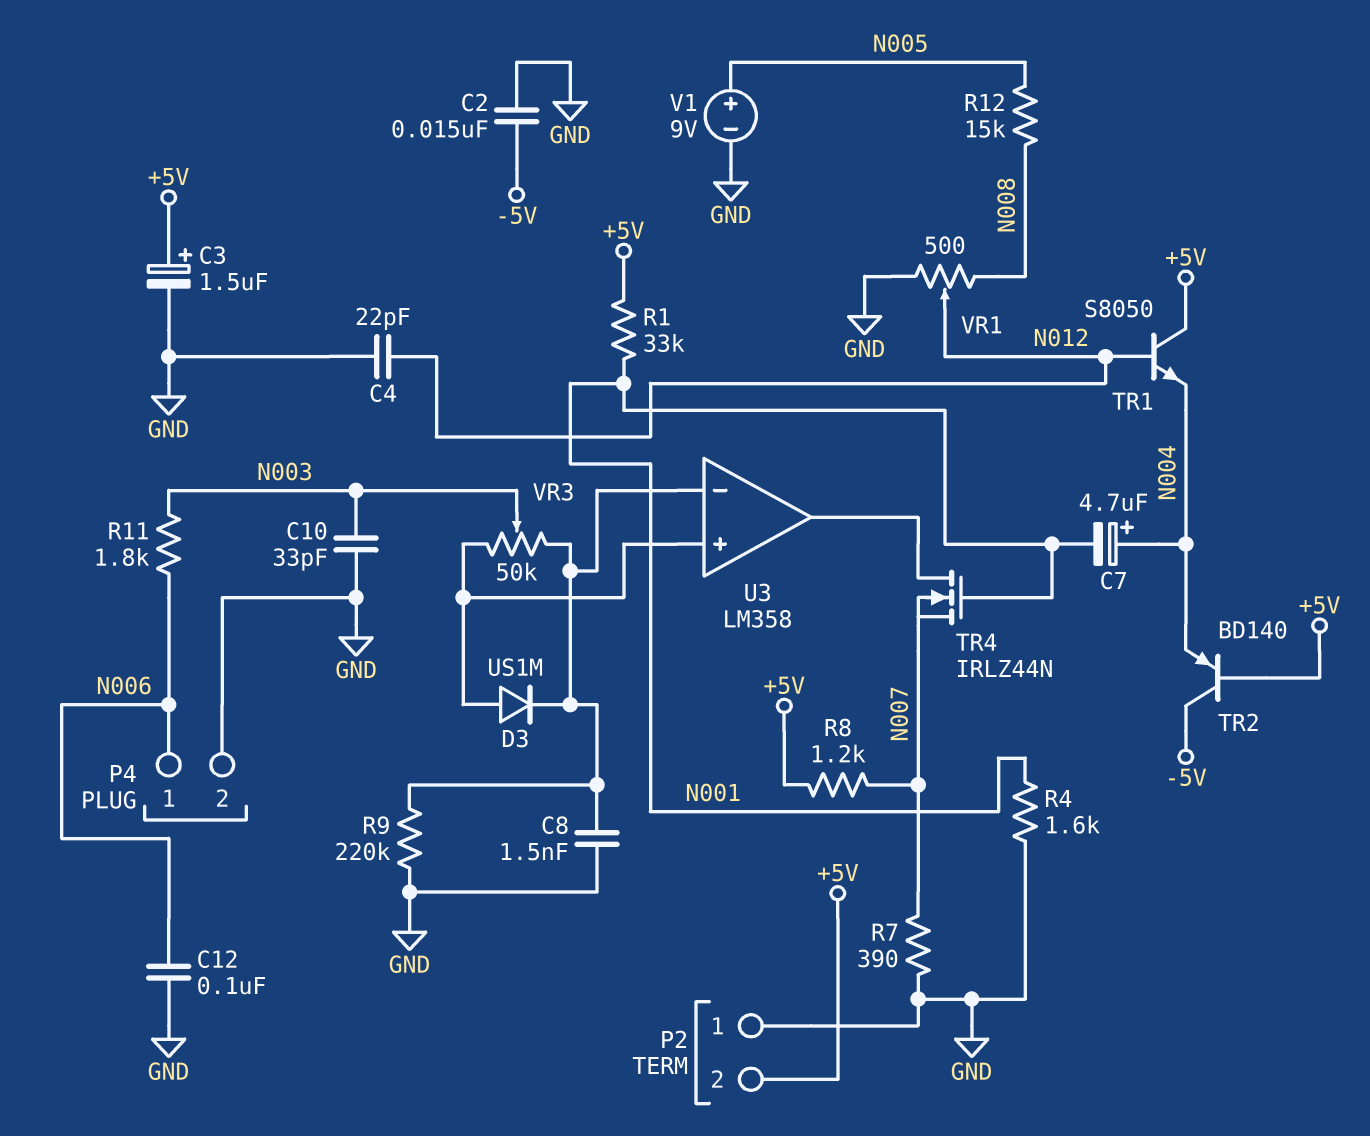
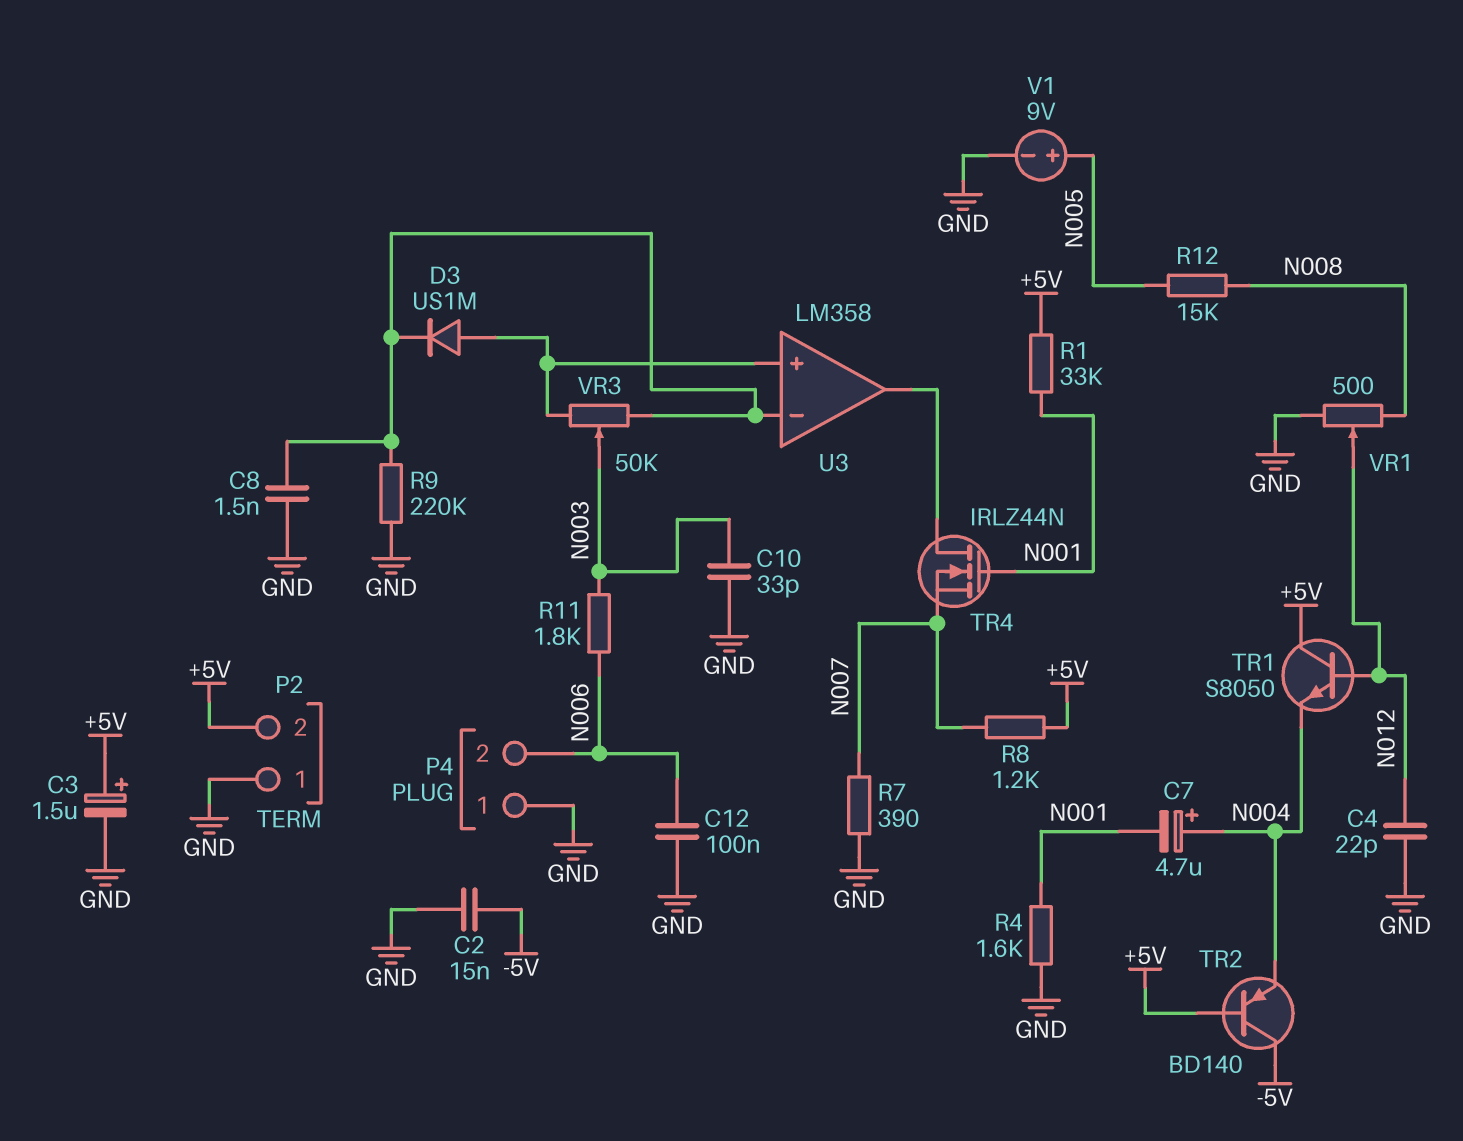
P4 pin 1: N006 -> GND
P4 pin 2: GND -> N006

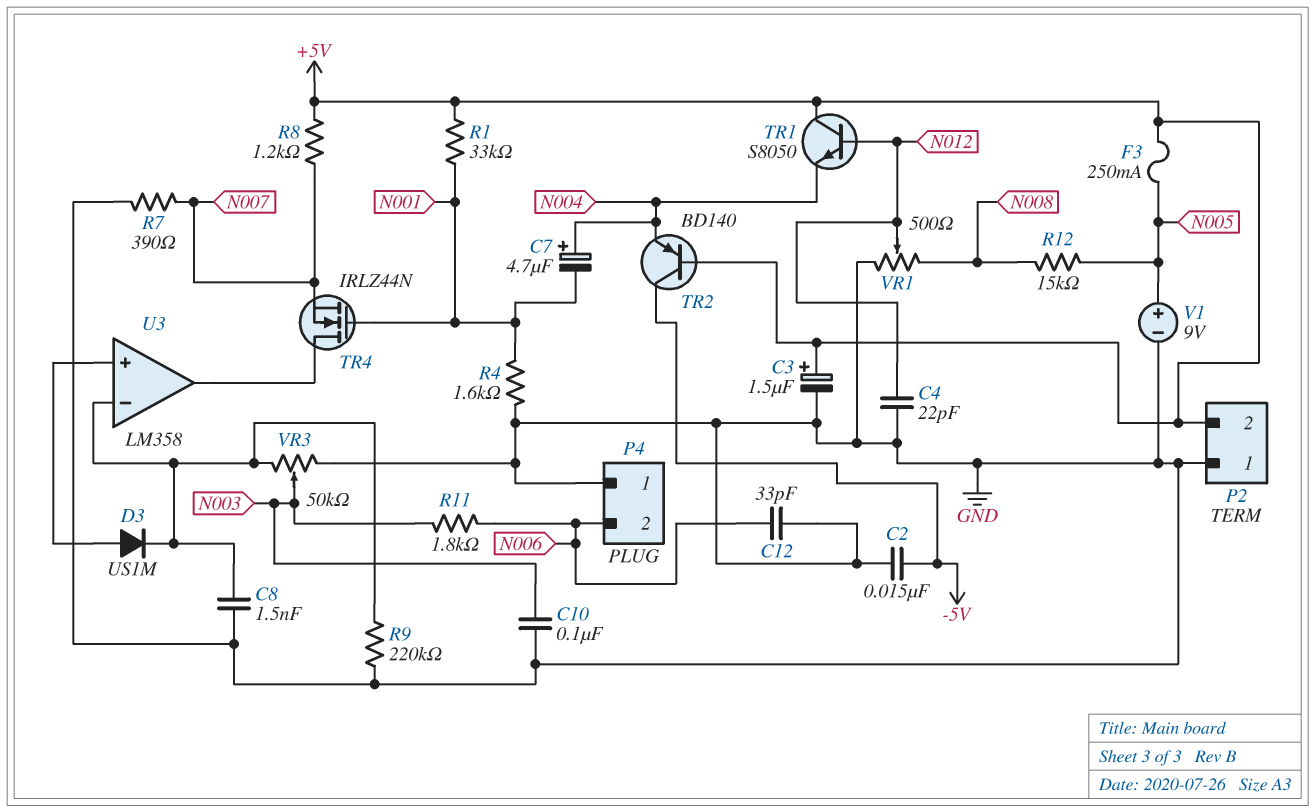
C10: 33pF (GND, N003) -> 100nF (GND, N003)
C12: 100nF (GND, N006) -> 33pF (GND, N006)
F3: none -> 250mA (+5V, N005)
VR3: 50k (U3/in+, U3/in-, wiper N003) -> 50k (GND, U3/in-, wiper N003)

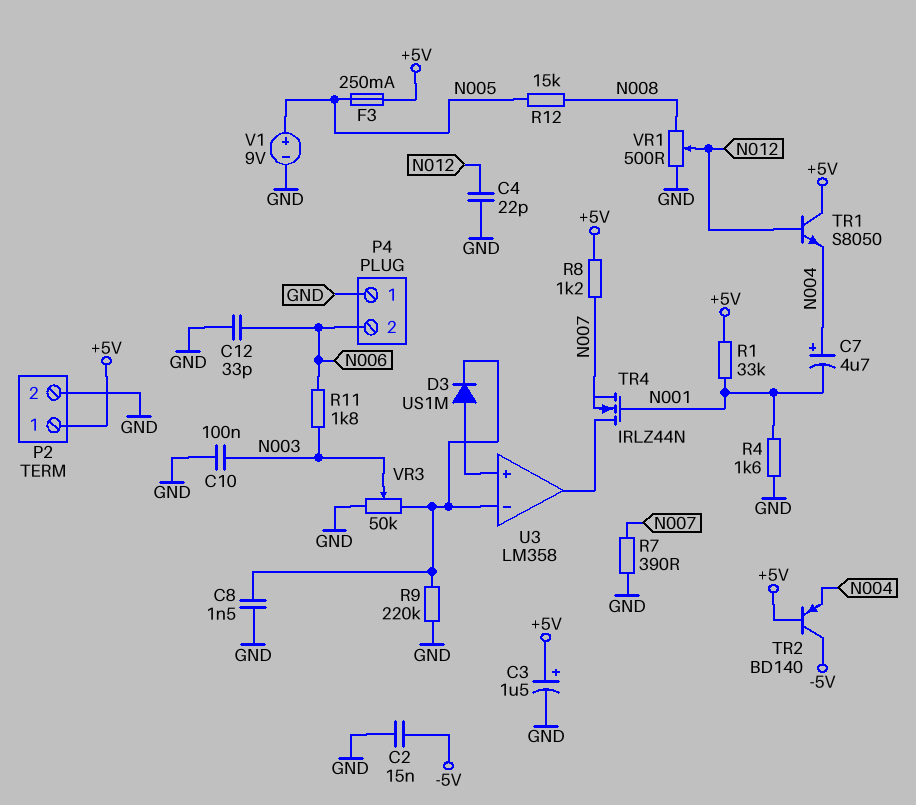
P2 pin 1: GND -> +5V
P2 pin 2: +5V -> GND

